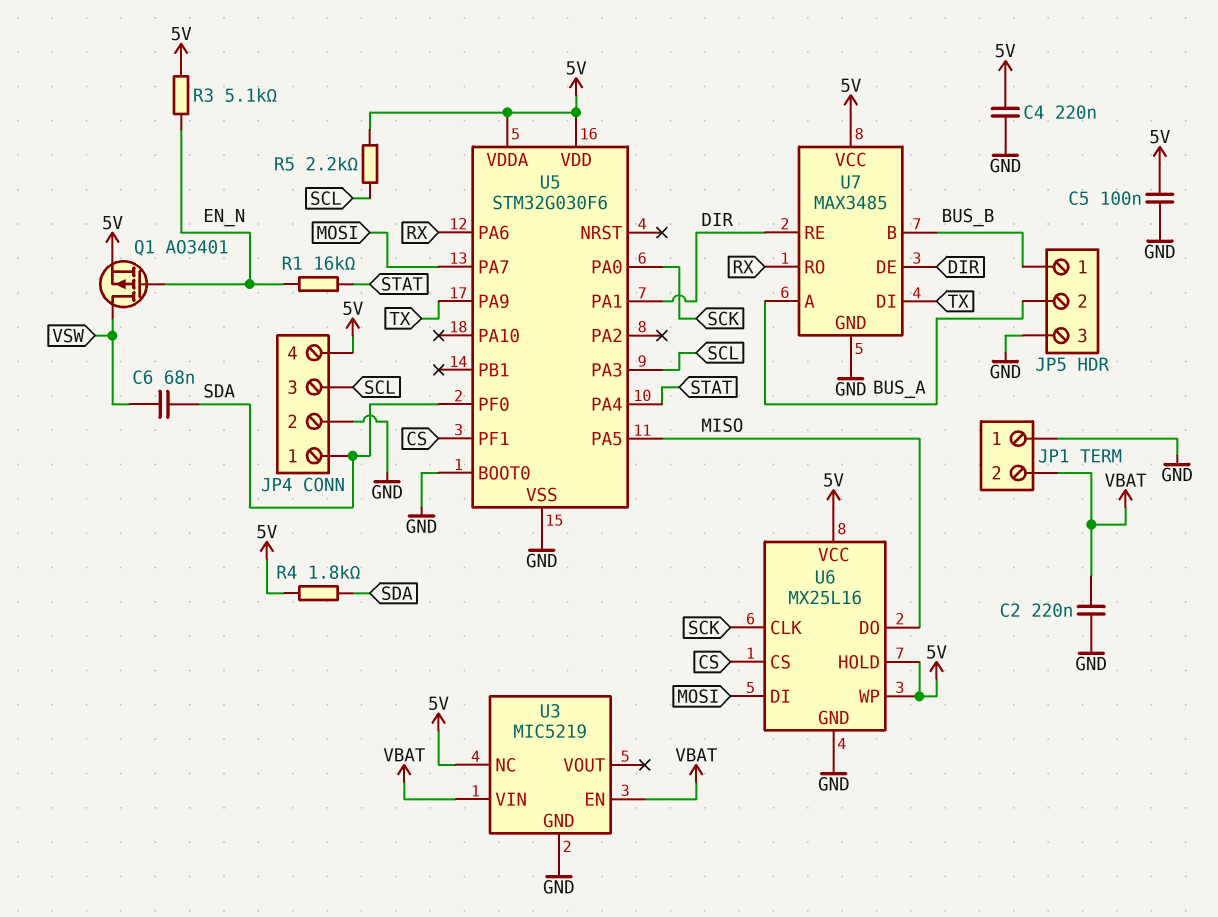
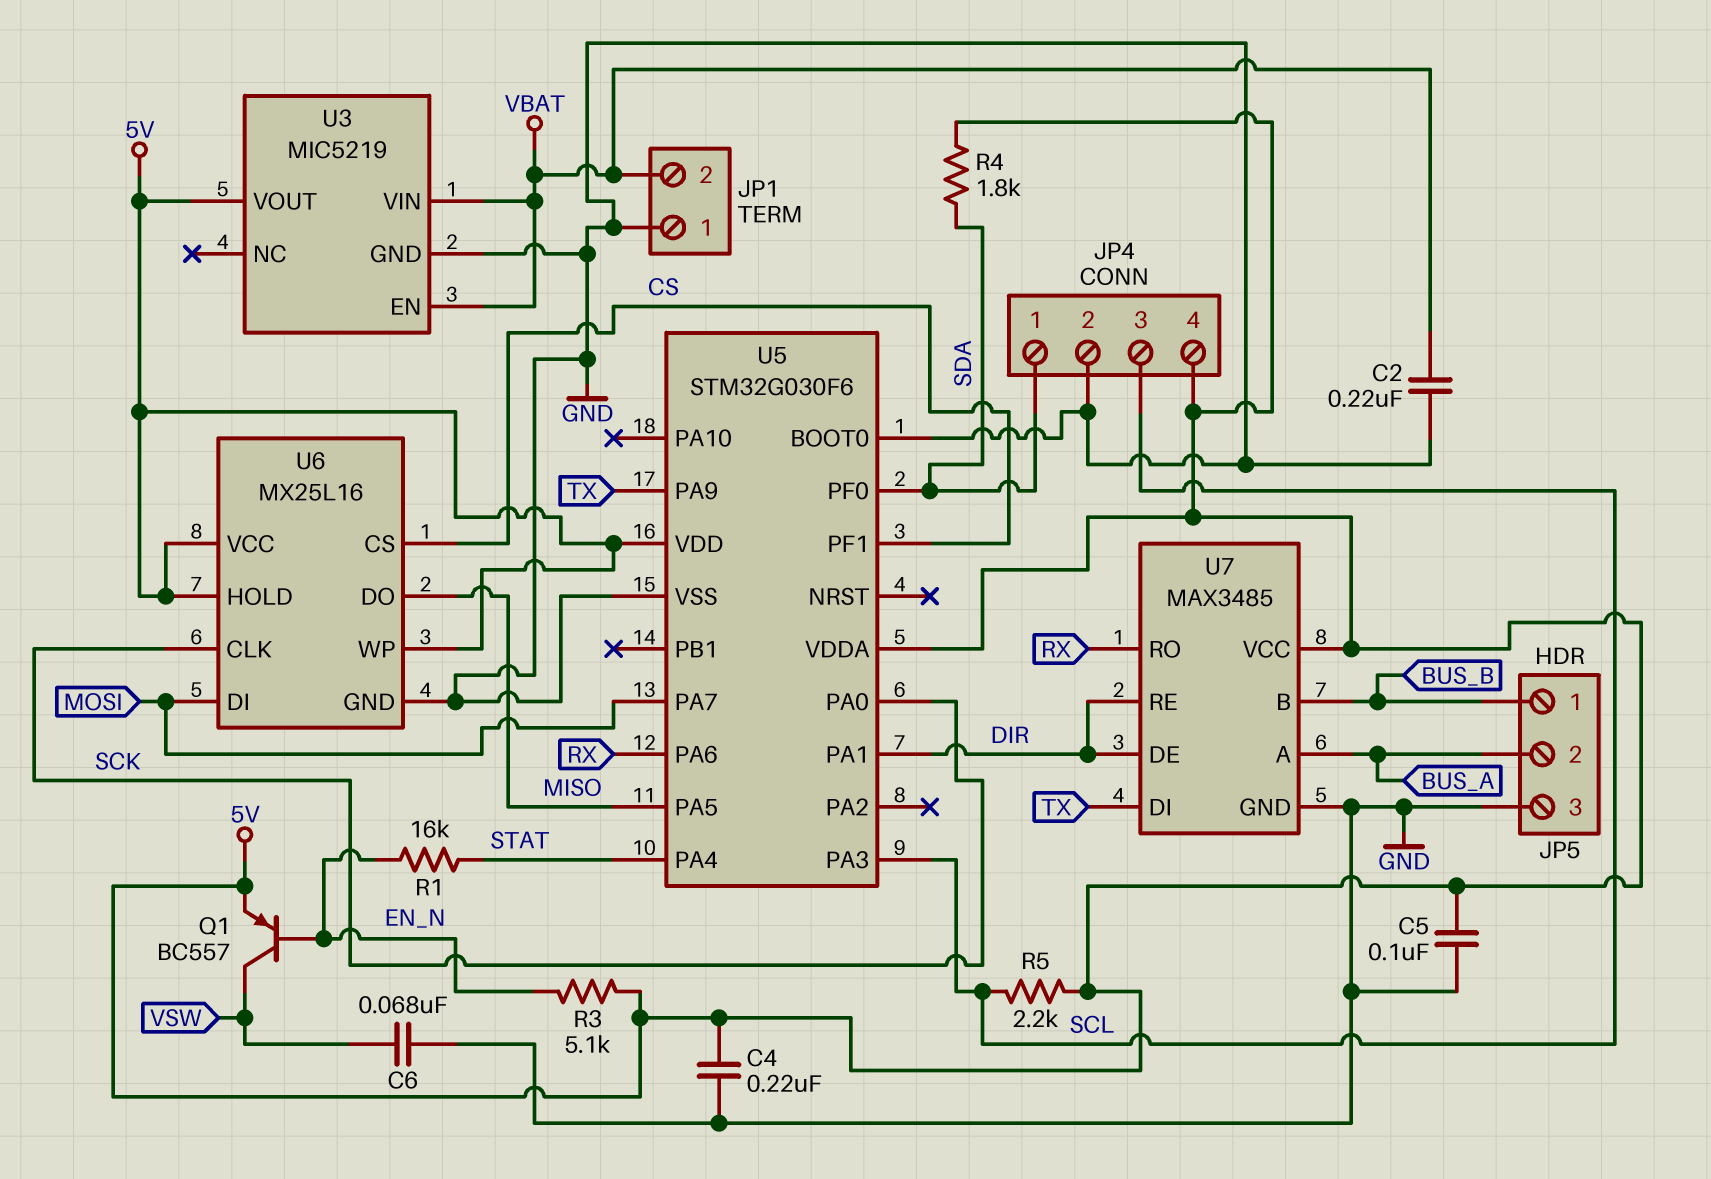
C6: 68nF (SDA, VSW) -> 68nF (GND, VSW)
Q1: PMOS AO3401 (G EN_N, D VSW, S 5V) -> PNP BC557 (B EN_N, C VSW, E 5V)
U3 pin NC: 5V -> none
U3 pin VOUT: none -> 5V

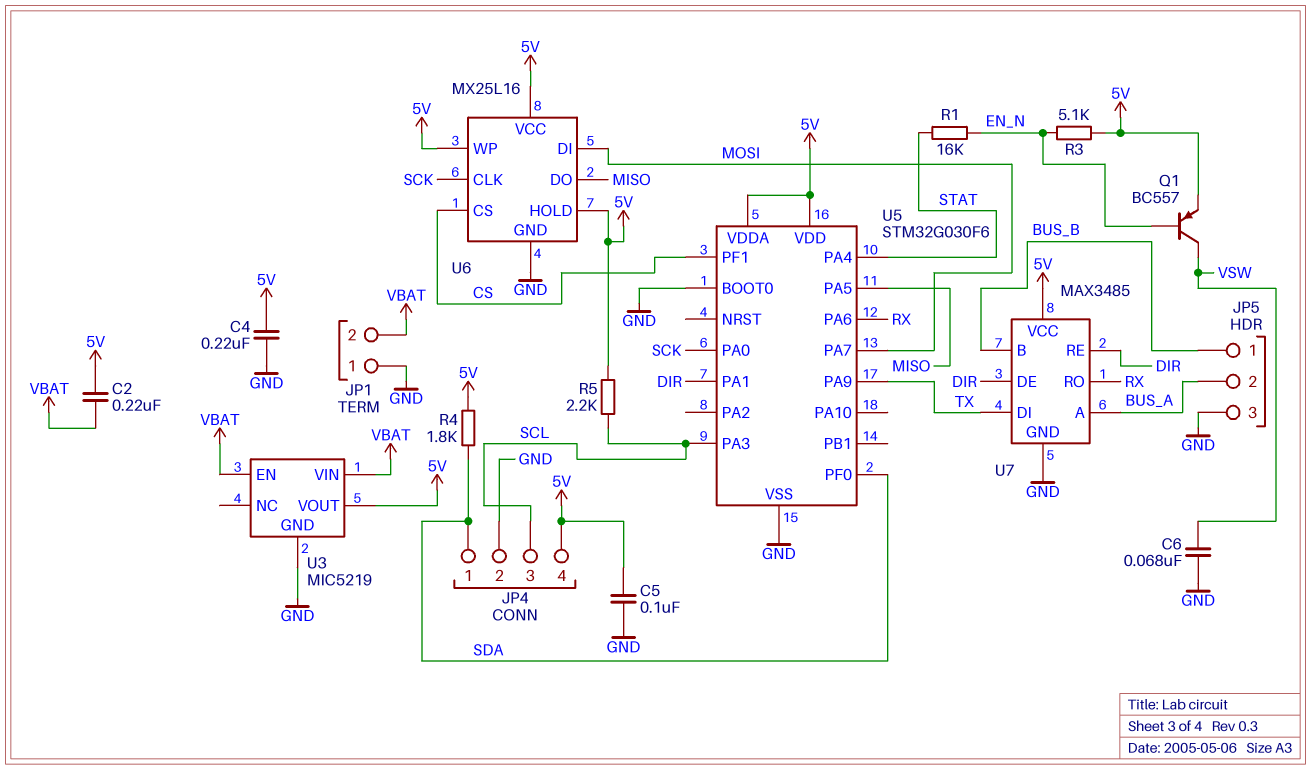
C2: 220nF (GND, VBAT) -> 220nF (5V, VBAT)

